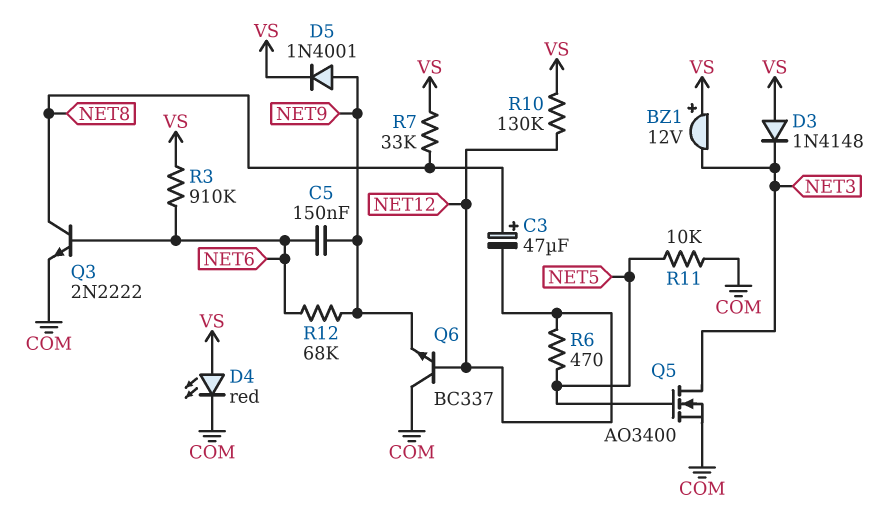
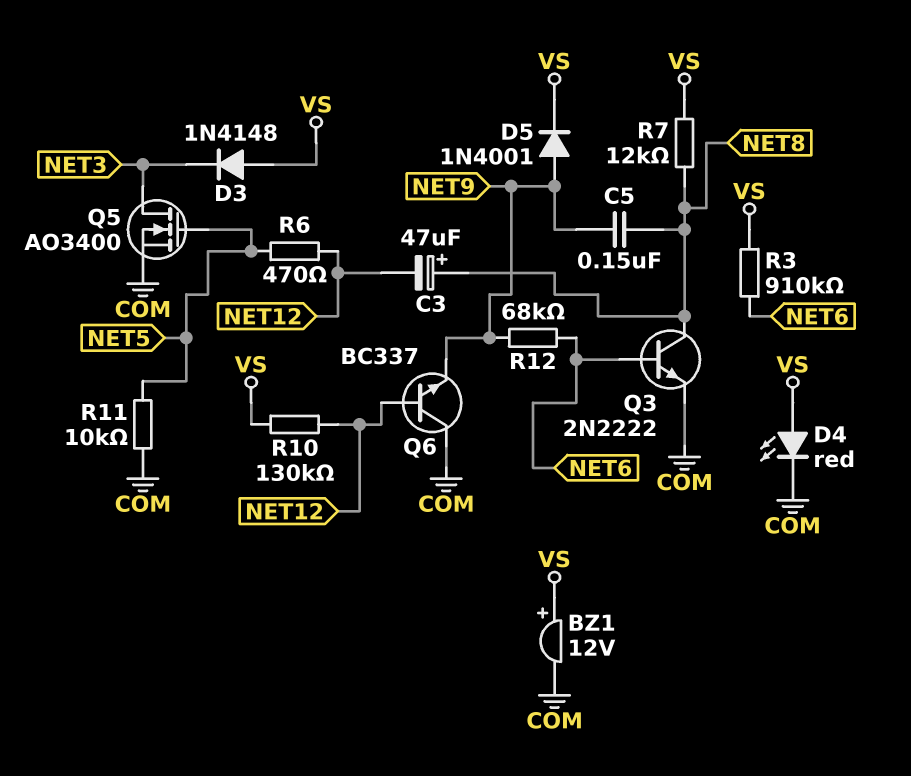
BZ1: buzzer 12V (plus VS, minus NET3) -> buzzer 12V (plus VS, minus COM)
C5: 150nF (NET6, NET9) -> 150nF (NET8, NET9)
R7: 33k (NET8, VS) -> 12k (NET8, VS)

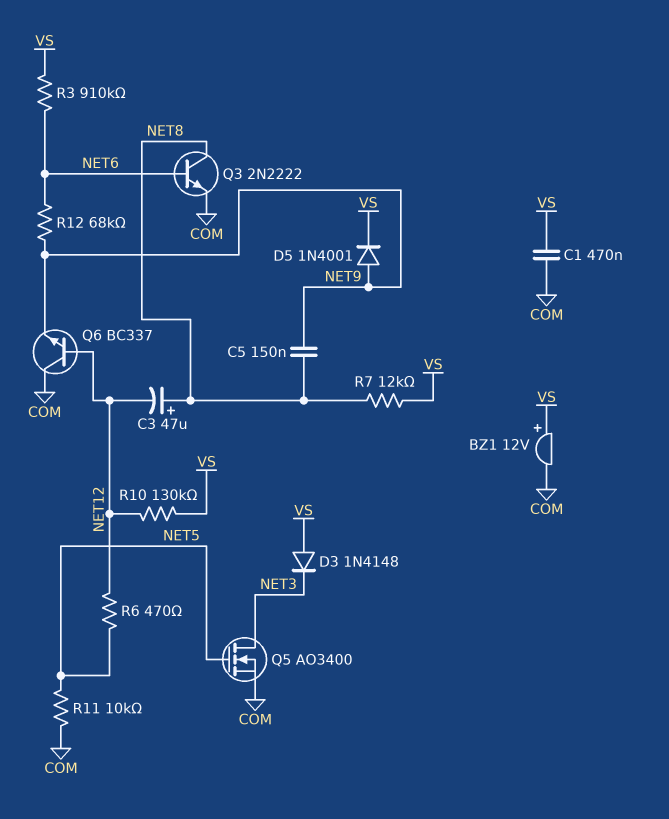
C1: none -> 470nF (COM, VS)
D4: LED red (A VS, K COM) -> none

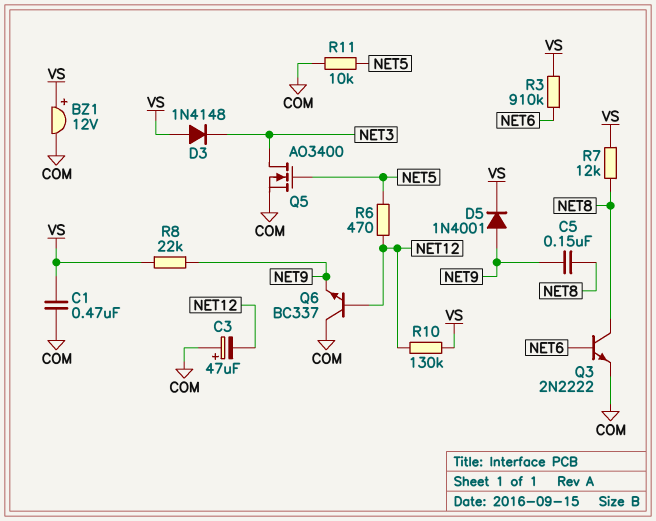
C3: 47uF (plus NET8, minus NET12) -> 47uF (plus COM, minus NET12)
R8: none -> 22k (NET9, VS)
R12: 68k (NET6, NET9) -> none

